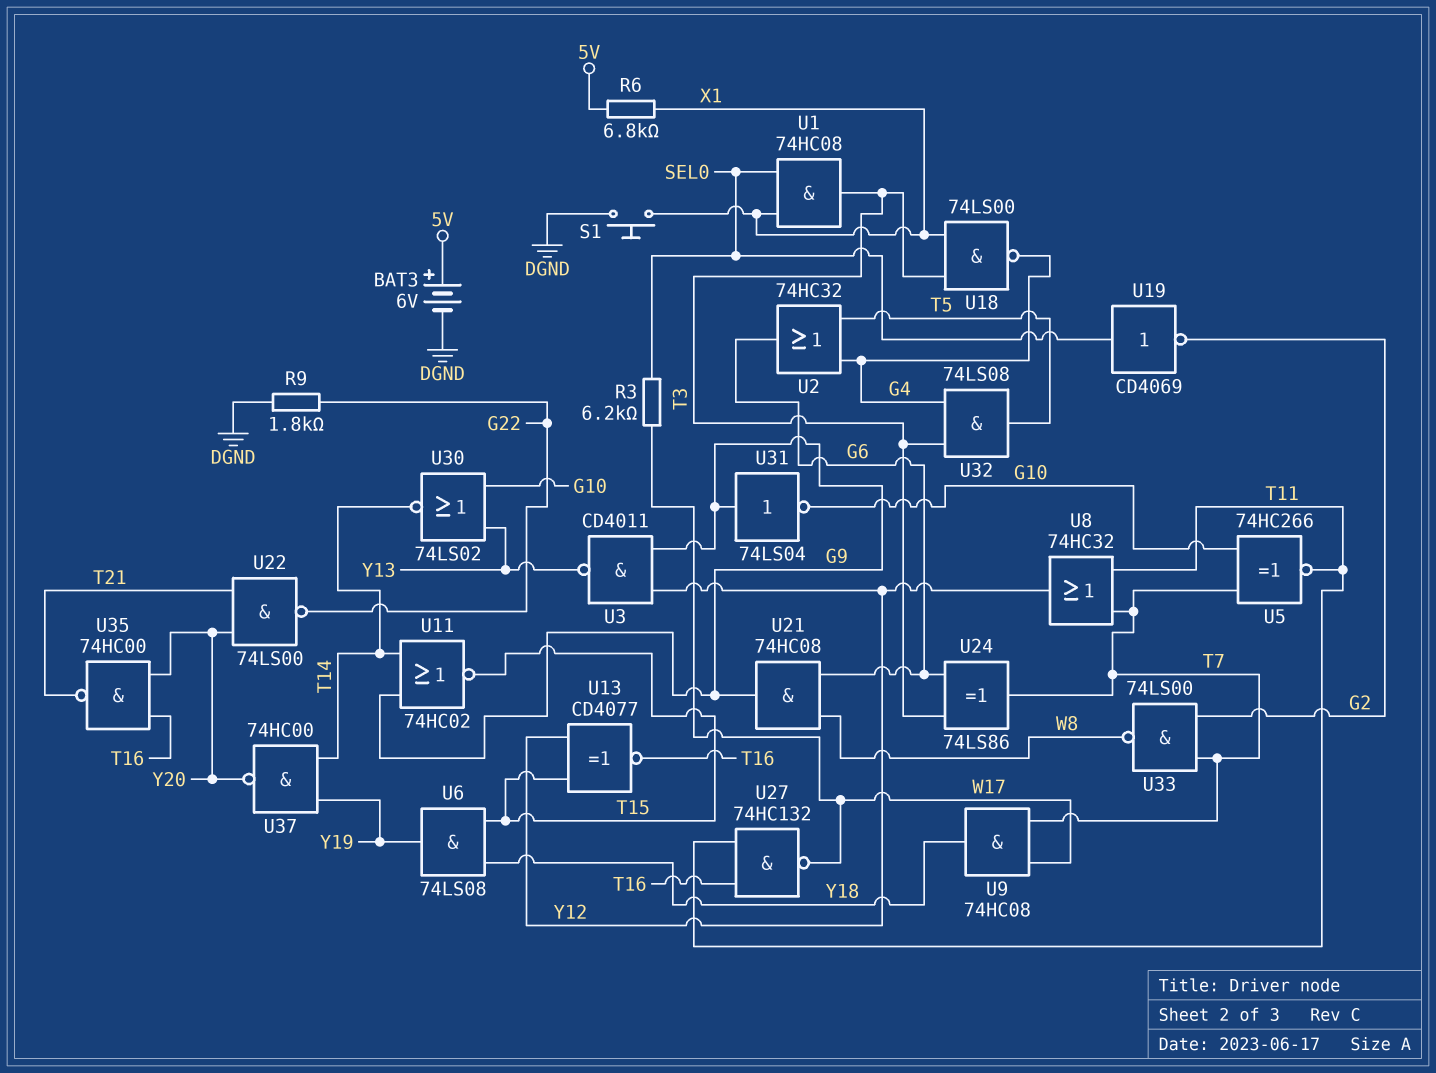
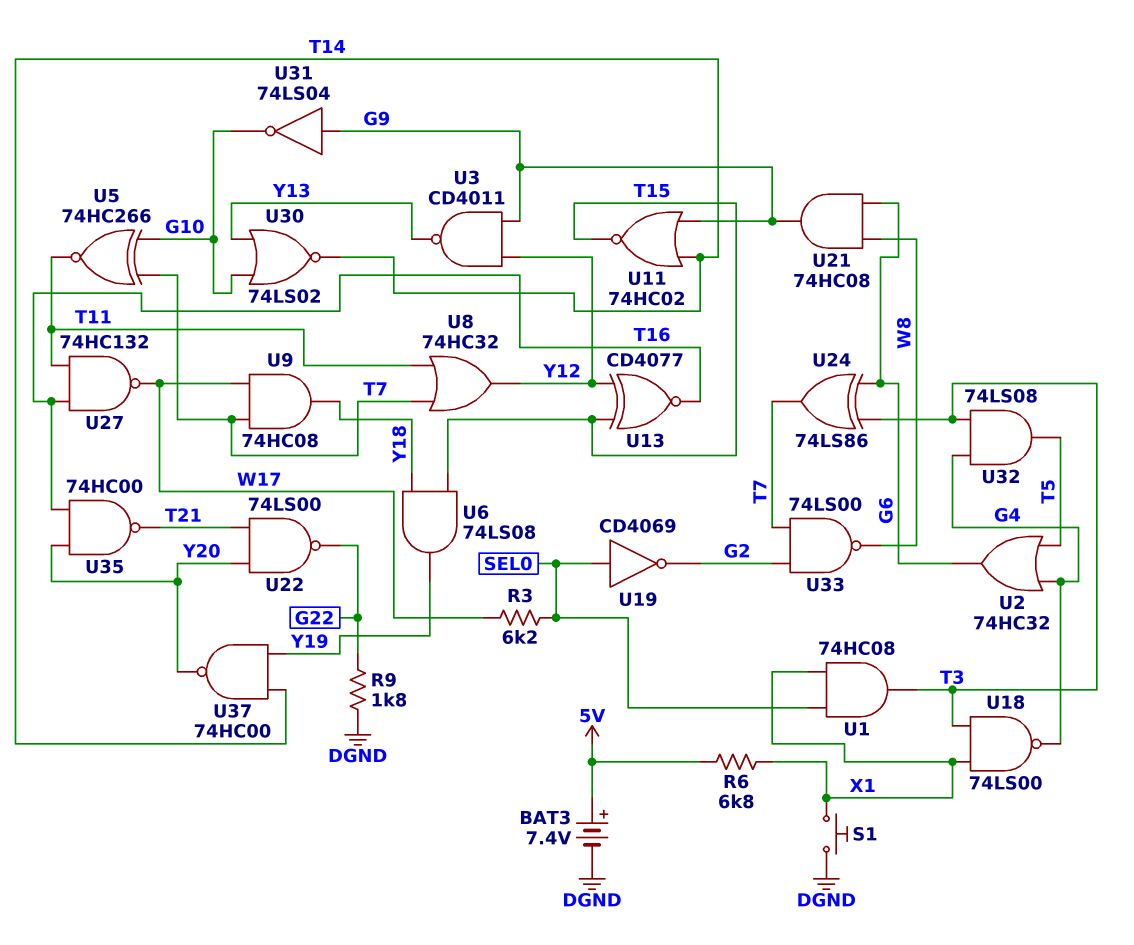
BAT3: 6V (plus 5V, minus DGND) -> 7.4V (plus 5V, minus DGND)

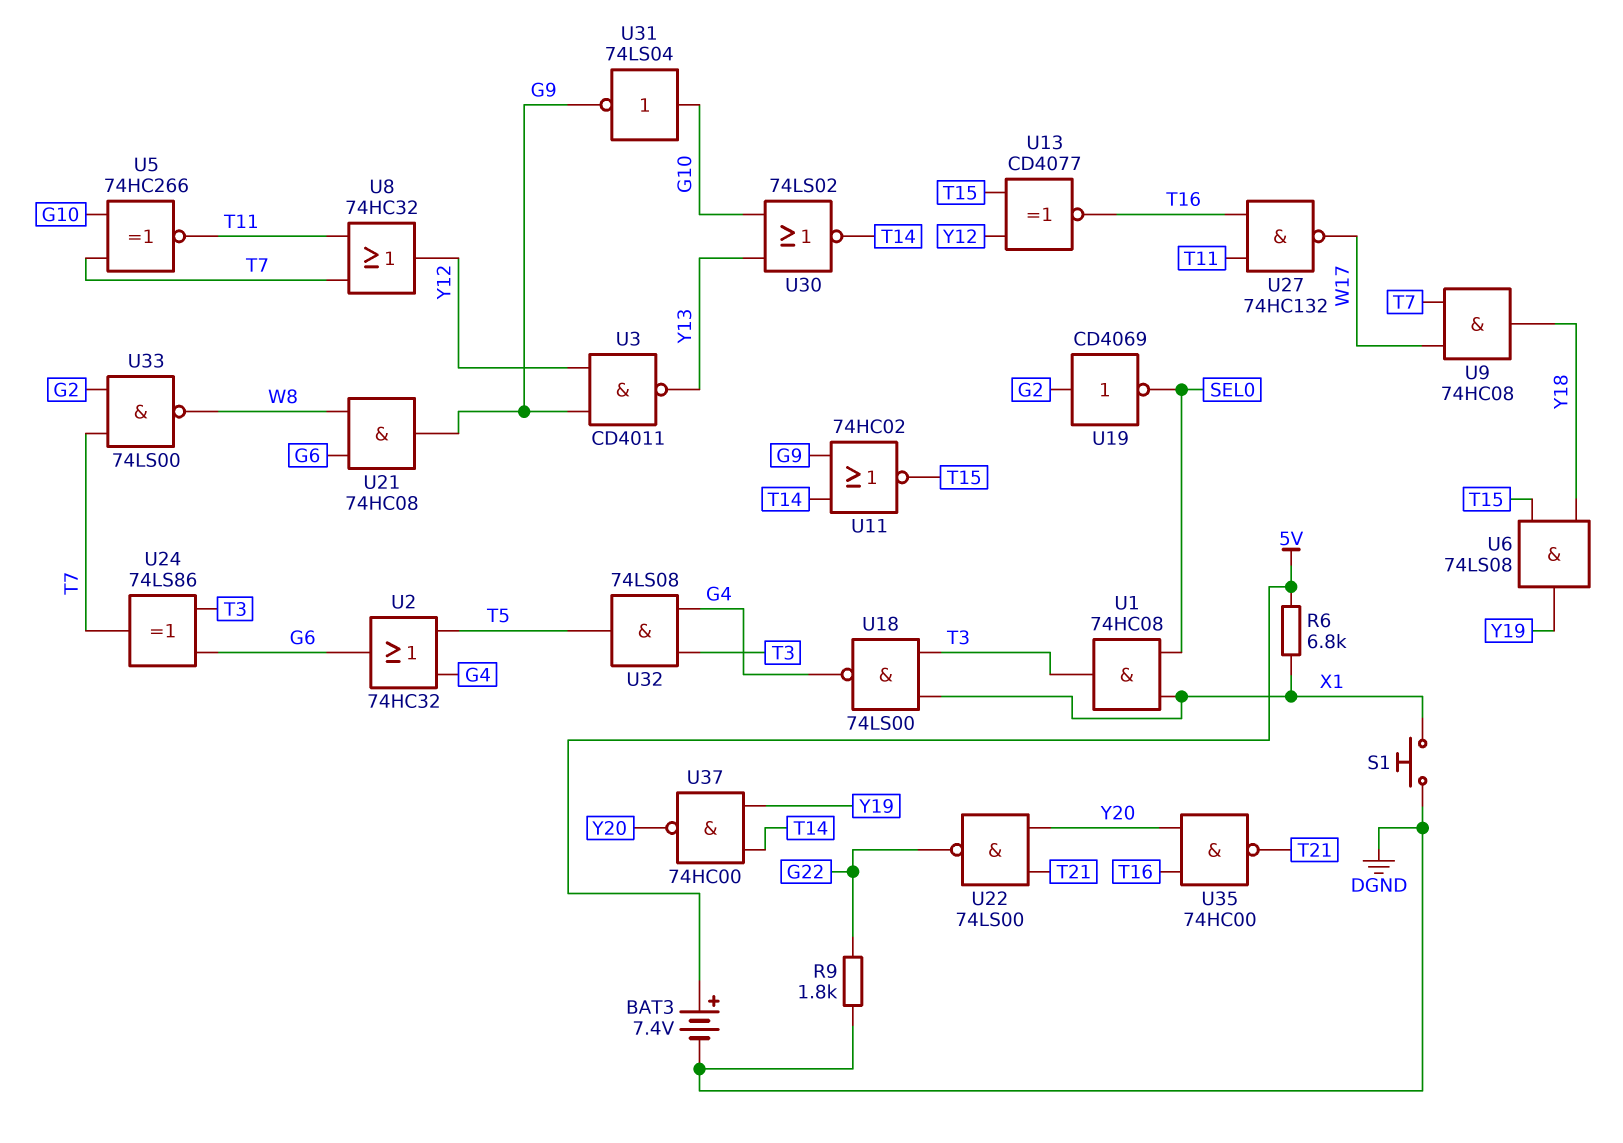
R3: 6.2k (SEL0, W17) -> none
U19: NOT CD4069 (in SEL0, out G2) -> NOT CD4069 (in G2, out SEL0)
U31: NOT 74LS04 (in G9, out G10) -> NOT 74LS04 (in G10, out G9)

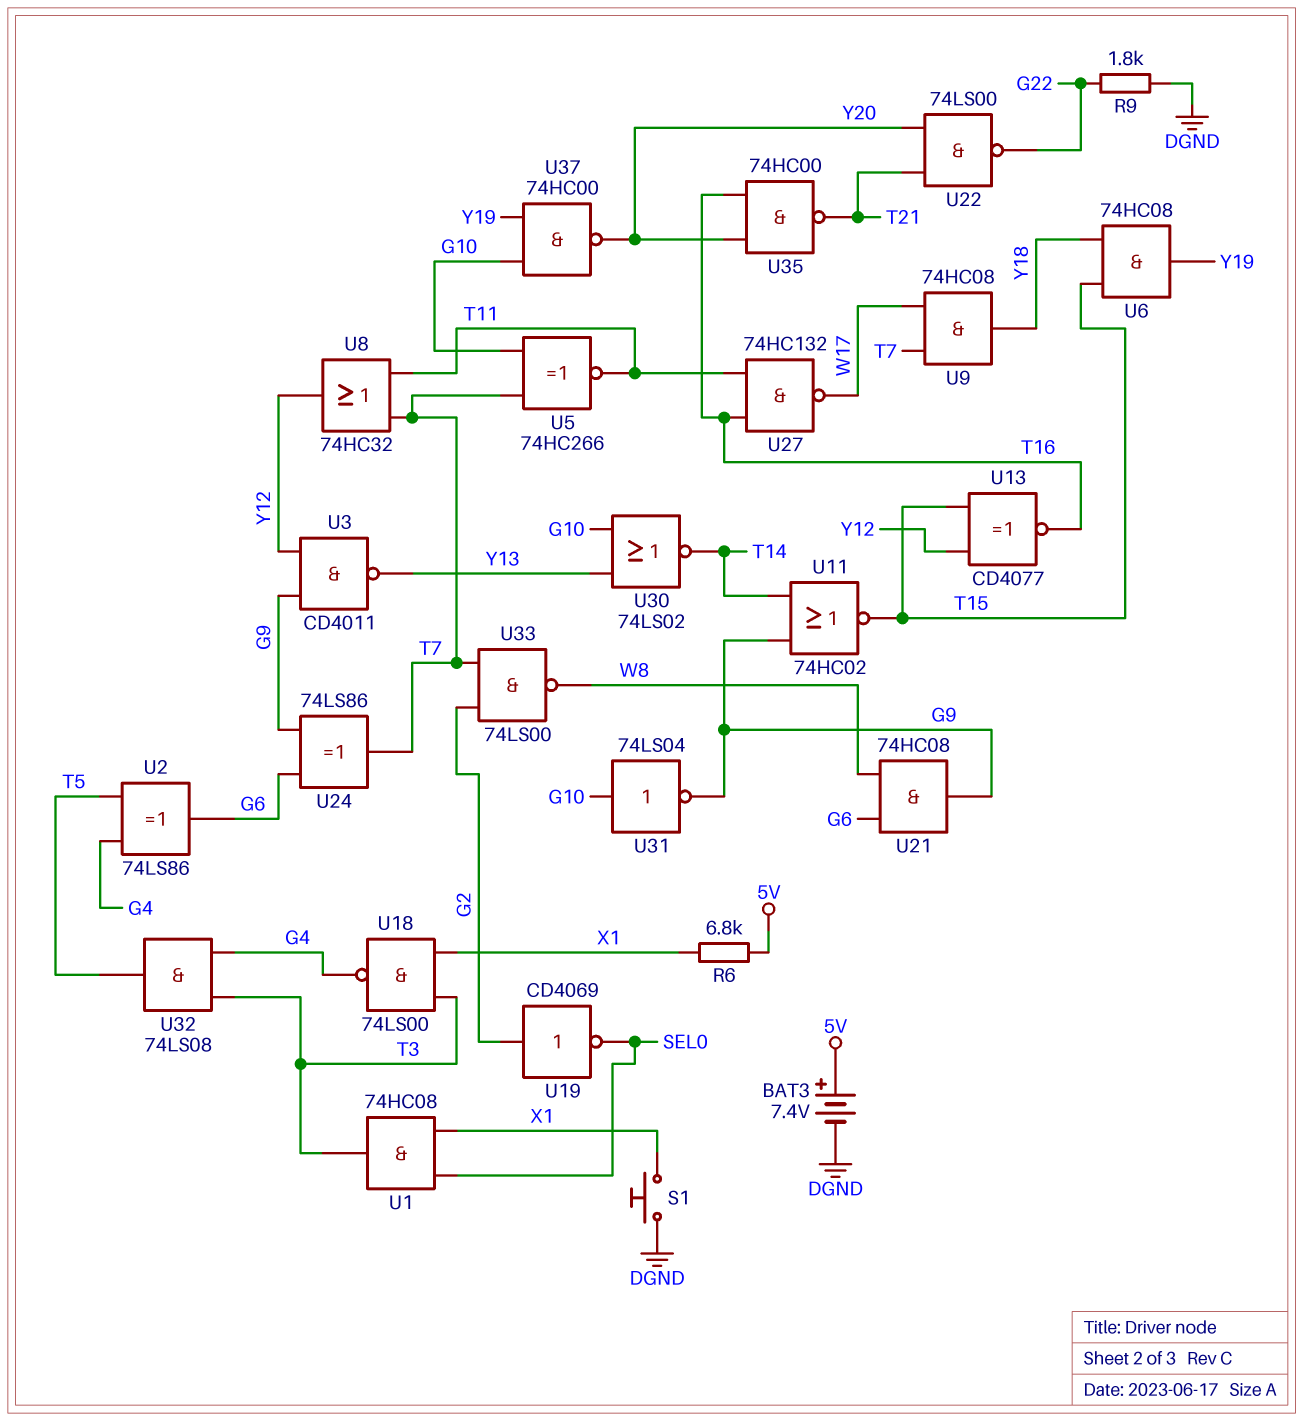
U2: OR 74HC32 (in G4, in T5, out G6) -> XOR 74LS86 (in G4, in T5, out G6)
U6: AND 74LS08 (in T15, in Y18, out Y19) -> AND 74HC08 (in T15, in Y18, out Y19)
U24: XOR 74LS86 (in G6, in T3, out T7) -> XOR 74LS86 (in G6, in G9, out T7)
U37: NAND 74HC00 (in T14, in Y19, out Y20) -> NAND 74HC00 (in G10, in Y19, out Y20)

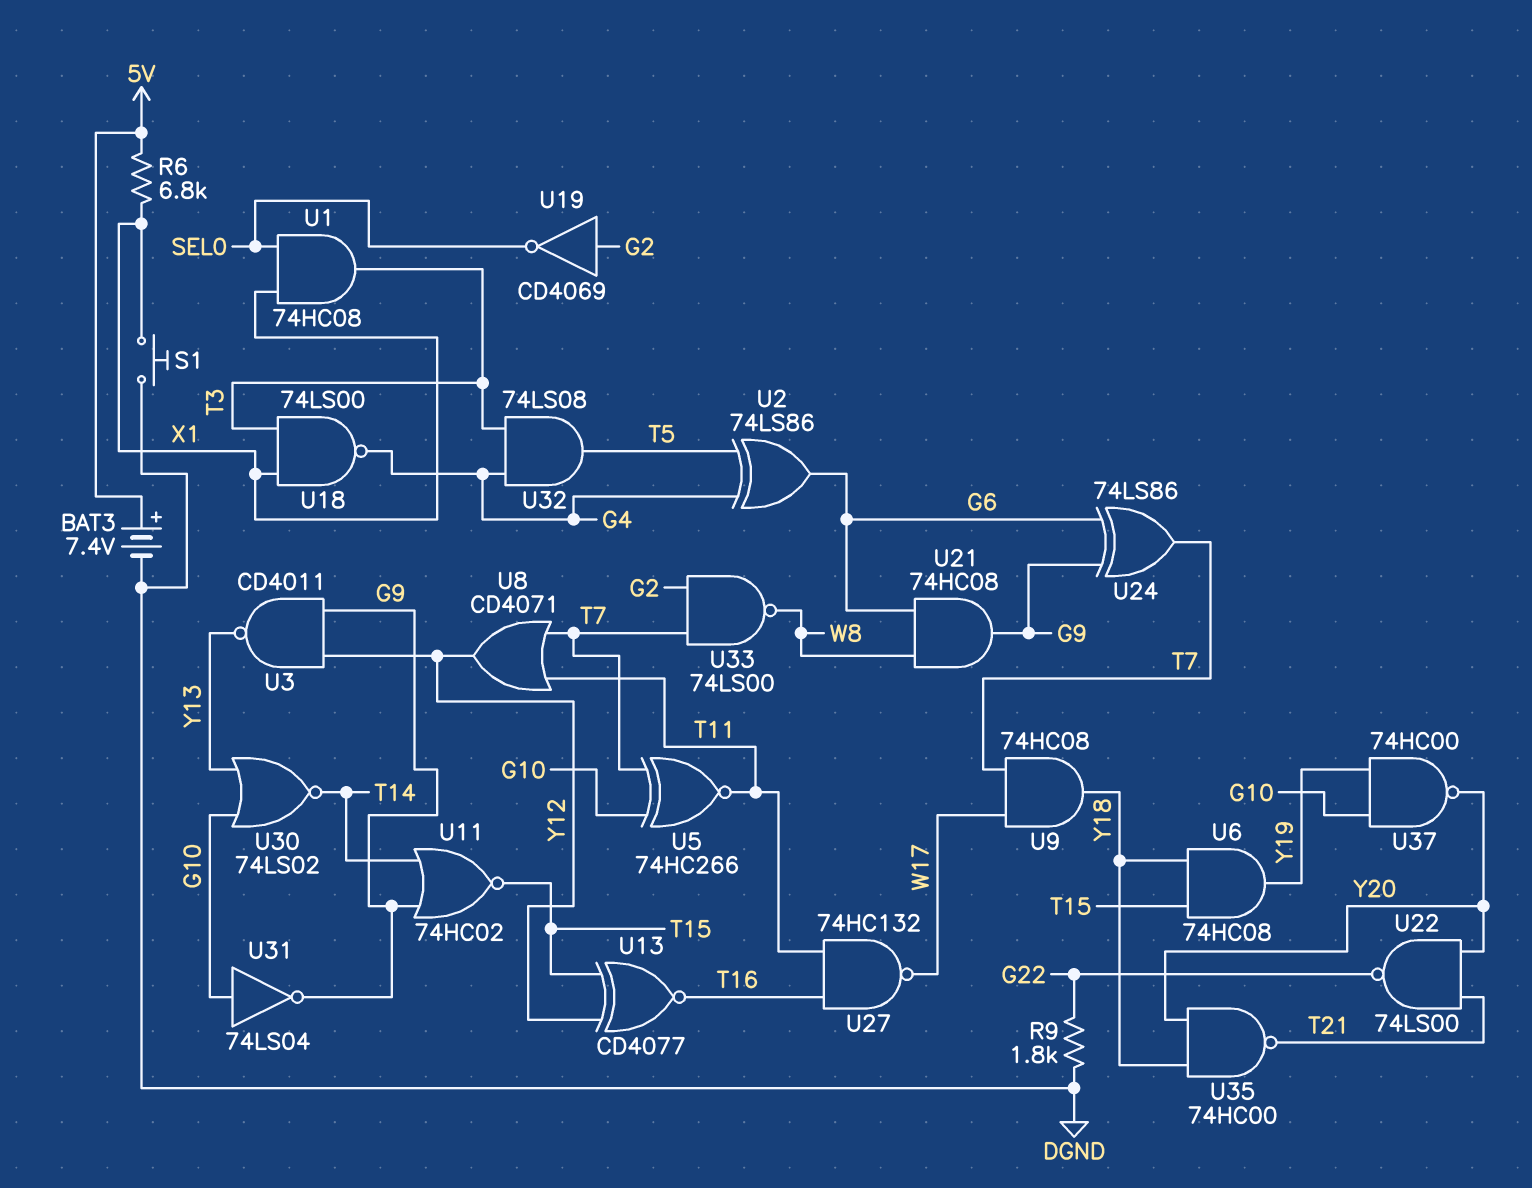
U8: OR 74HC32 (in T7, in T11, out Y12) -> OR CD4071 (in T7, in T11, out Y12)
U35: NAND 74HC00 (in T16, in Y20, out T21) -> NAND 74HC00 (in Y18, in Y20, out T21)

